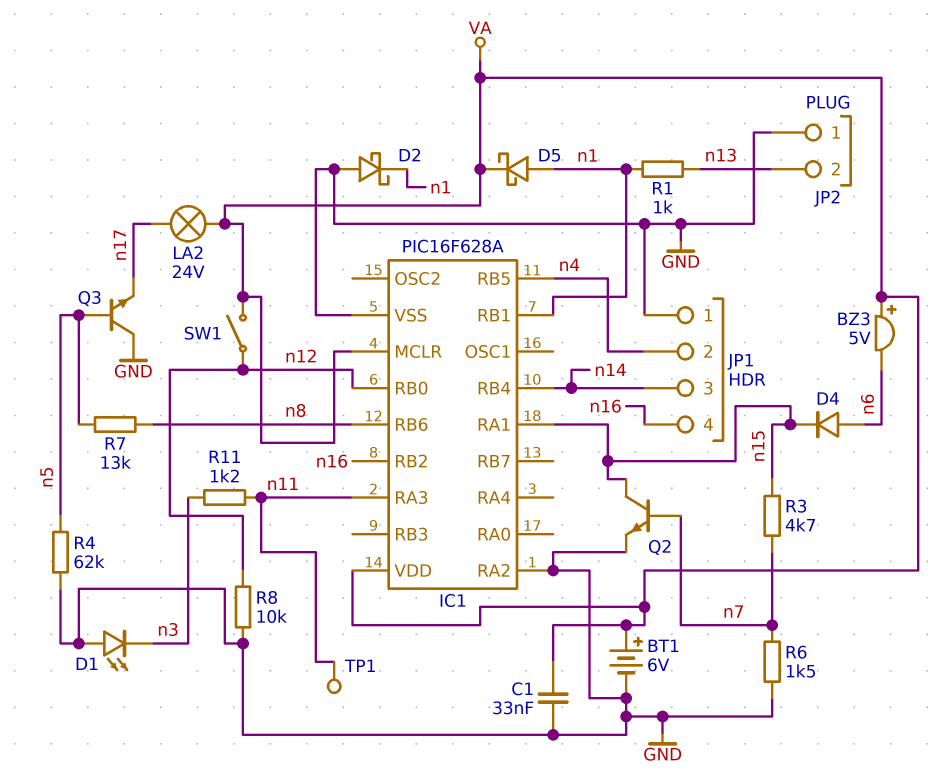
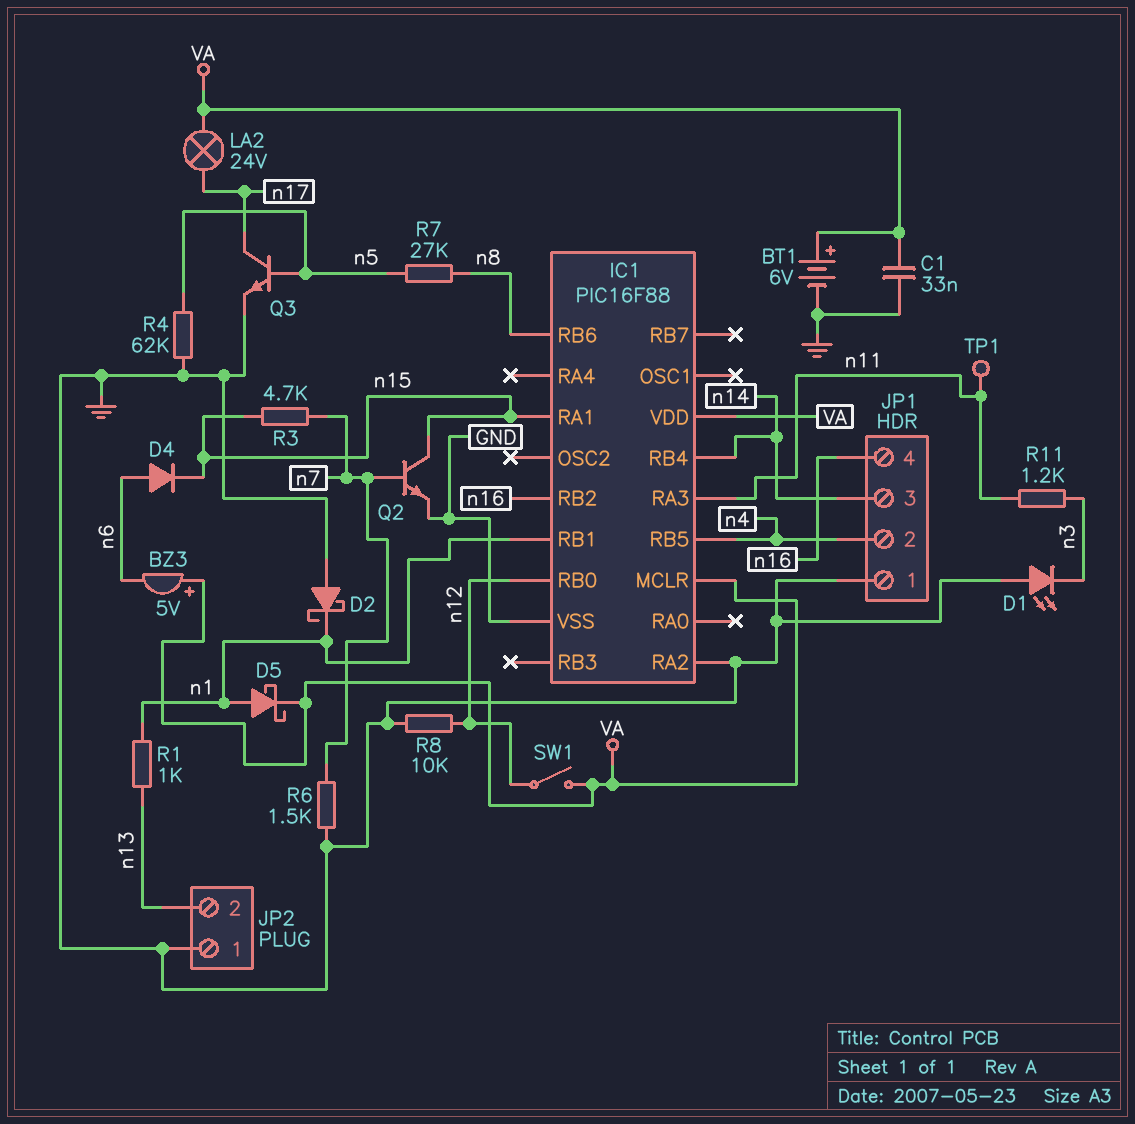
IC1: PIC16F628A -> PIC16F88
Q3: NPN (B n5, C GND, E n17) -> NPN (B n5, C n17, E GND)
R7: 13k (n5, n8) -> 27k (n5, n8)

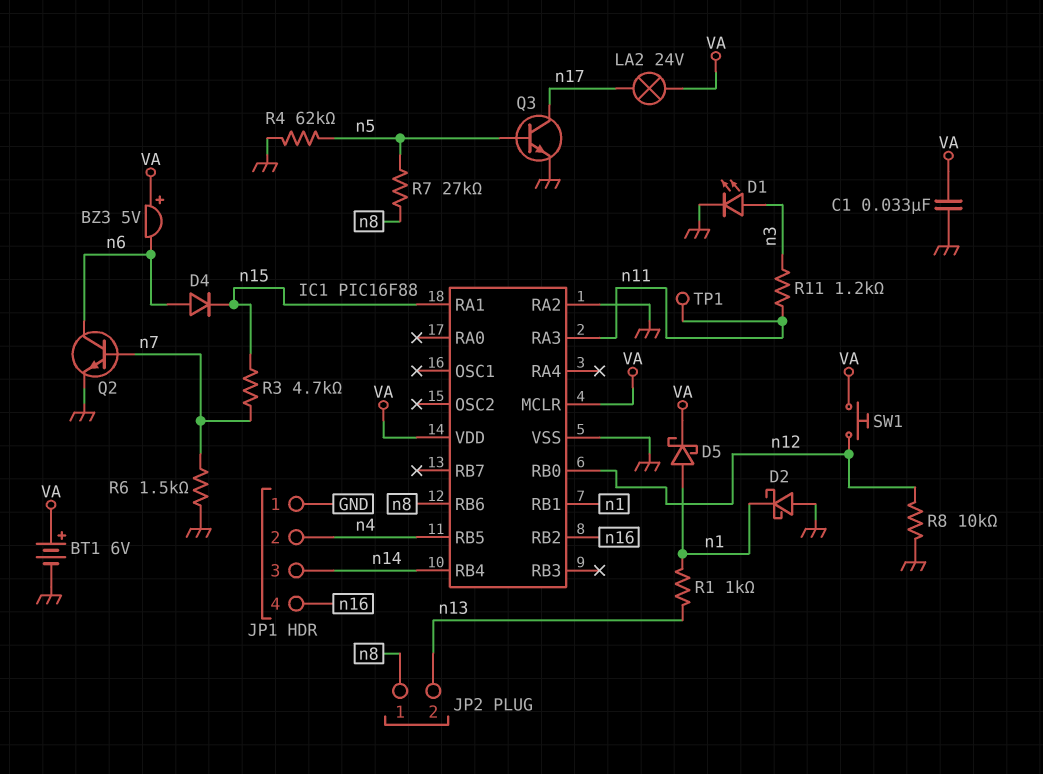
D1: LED (A GND, K n3) -> LED (A n3, K GND)
JP2 pin 1: GND -> n8
Q2: NPN (B n7, C n15, E GND) -> NPN (B n7, C n6, E GND)
SW1: switch (VA, n12) -> button (VA, n12)

